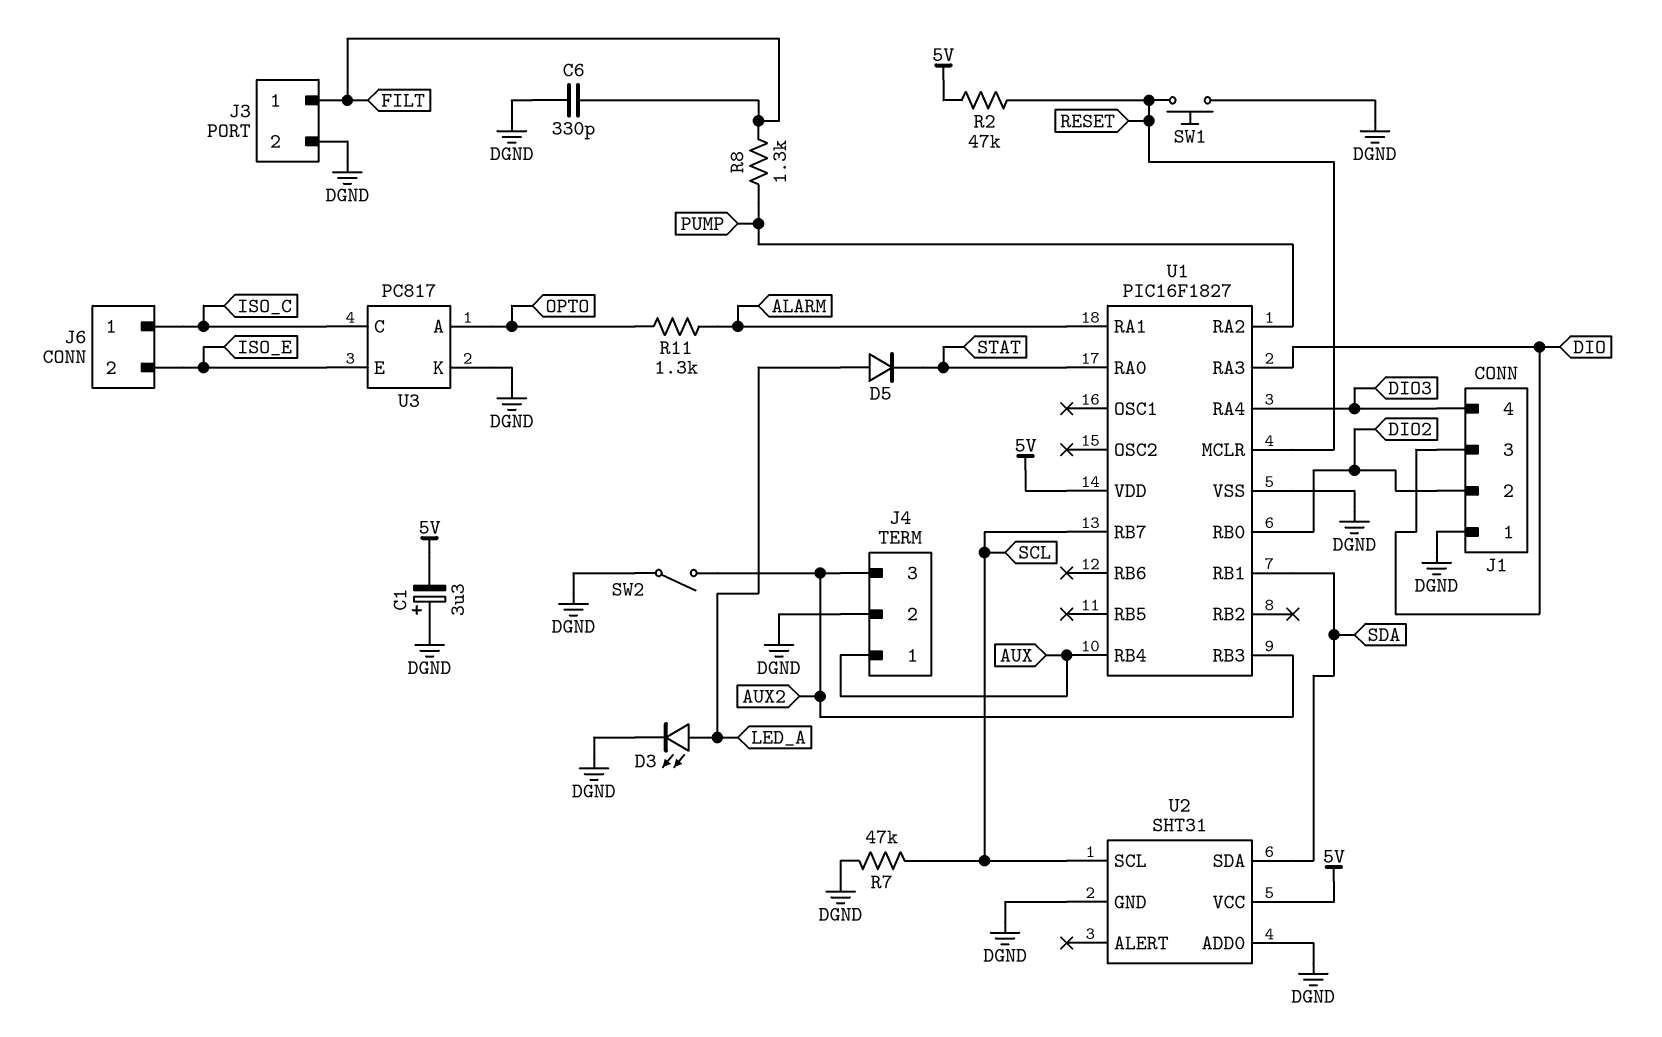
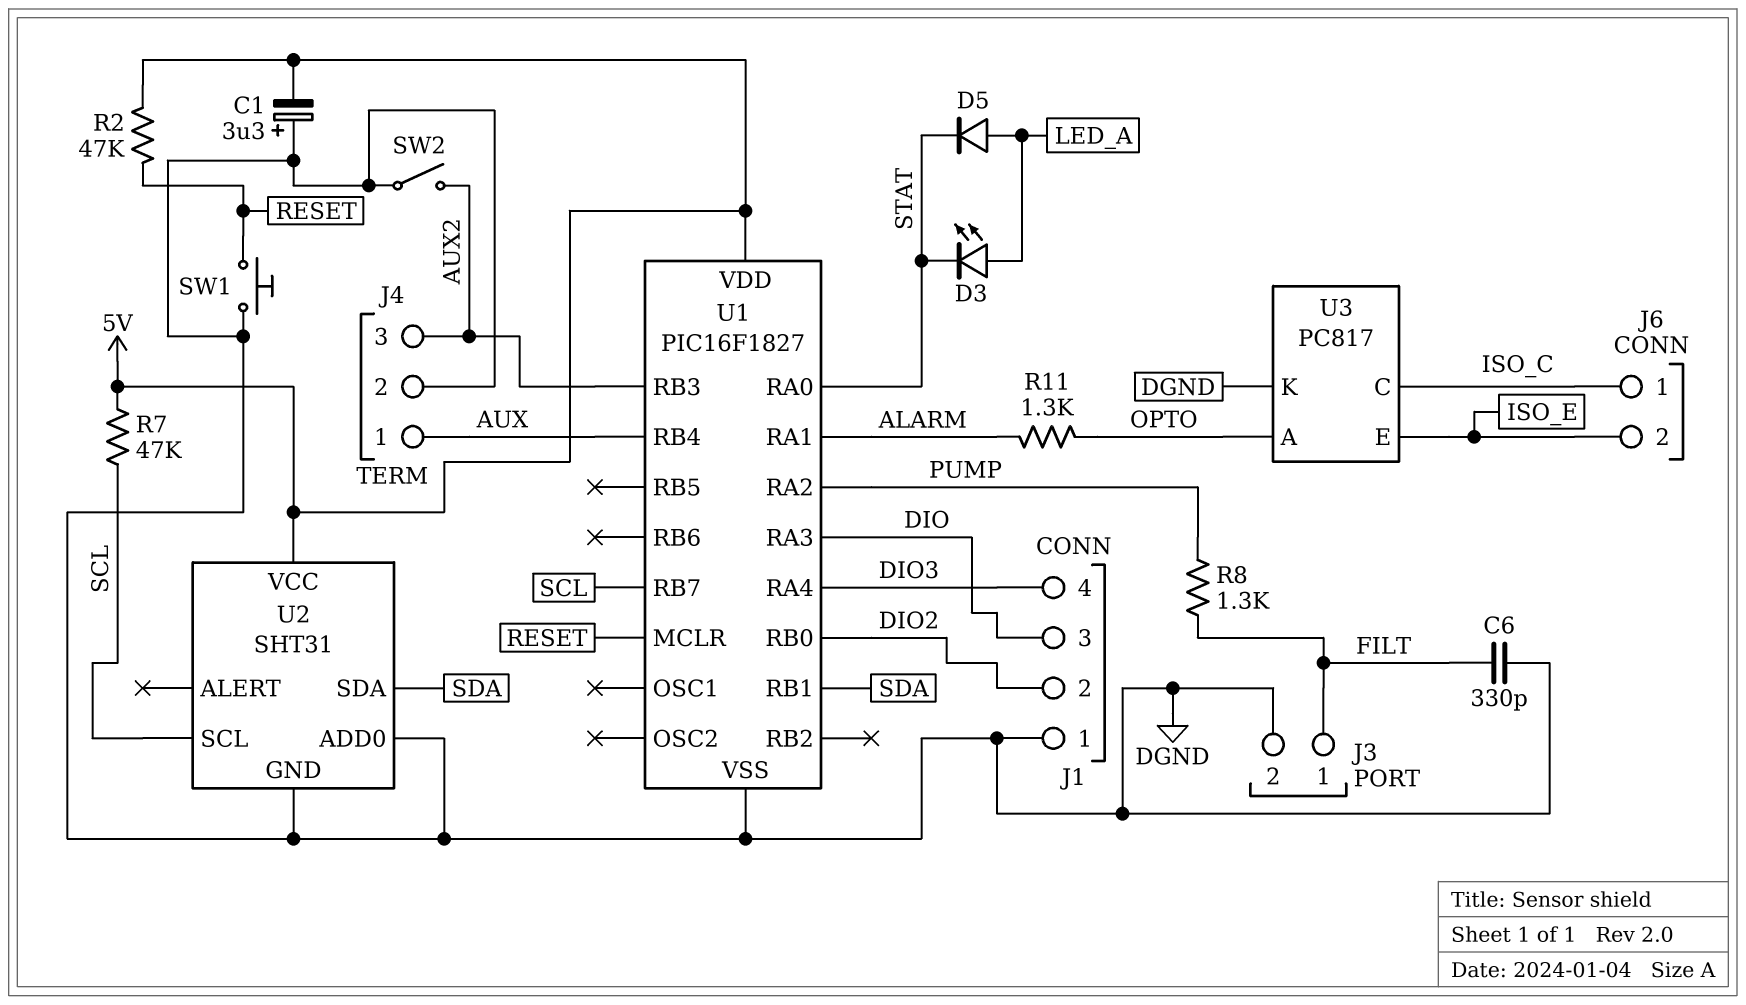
D3: LED (A LED_A, K DGND) -> LED (A LED_A, K STAT)
R7: 47k (DGND, SCL) -> 47k (5V, SCL)

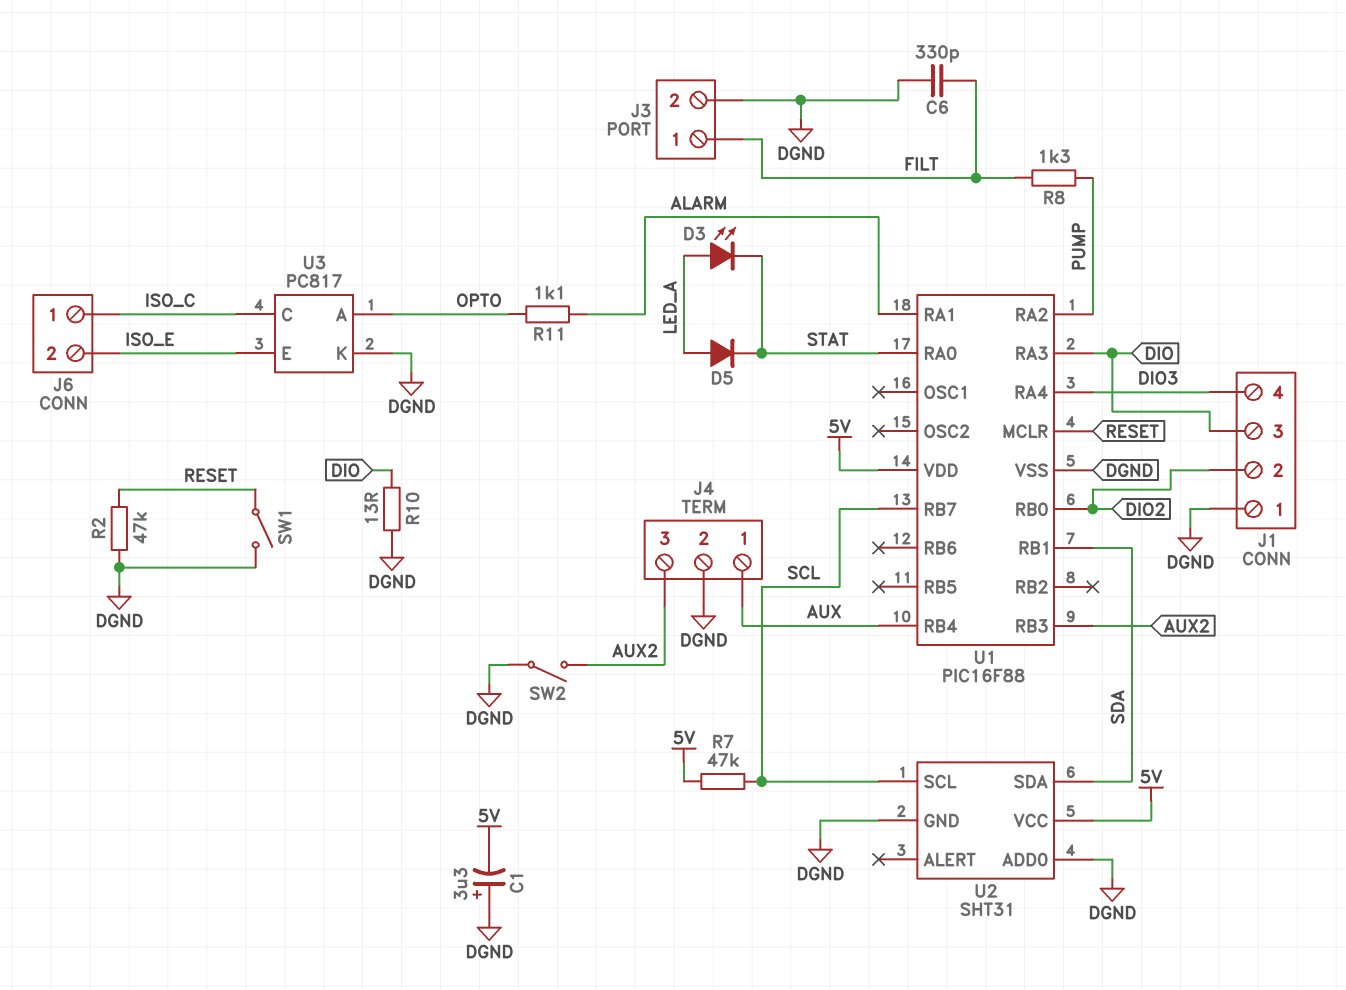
R2: 47k (5V, RESET) -> 47k (DGND, RESET)
R10: none -> 13 (DGND, DIO)
R11: 1.3k (ALARM, OPTO) -> 1.1k (ALARM, OPTO)
SW1: button (DGND, RESET) -> switch (DGND, RESET)
U1: PIC16F1827 -> PIC16F88

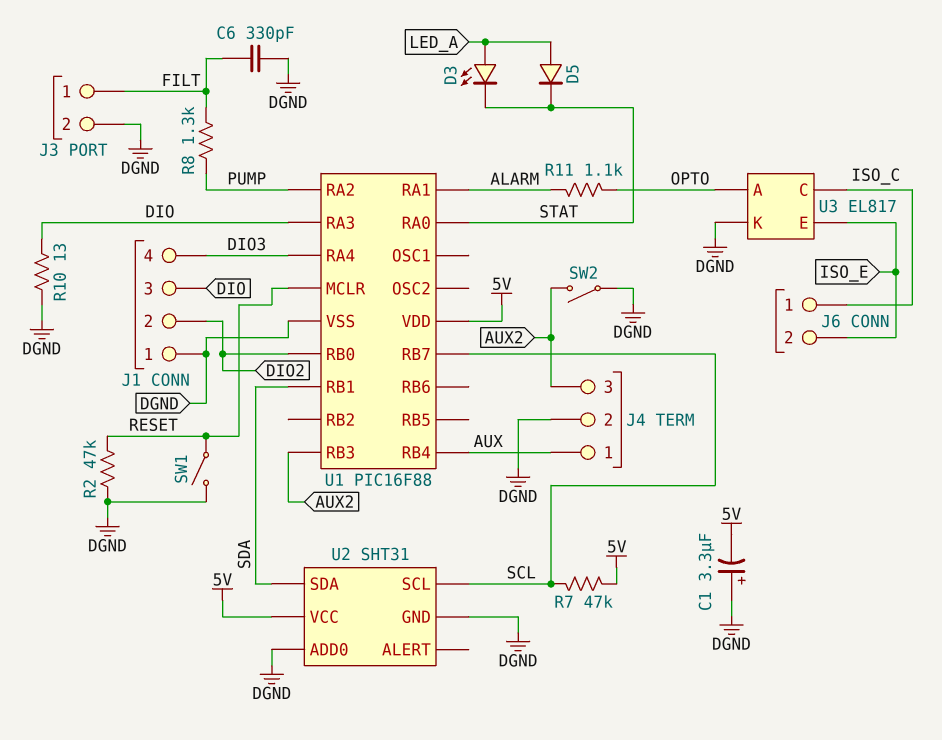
U3: PC817 -> EL817

